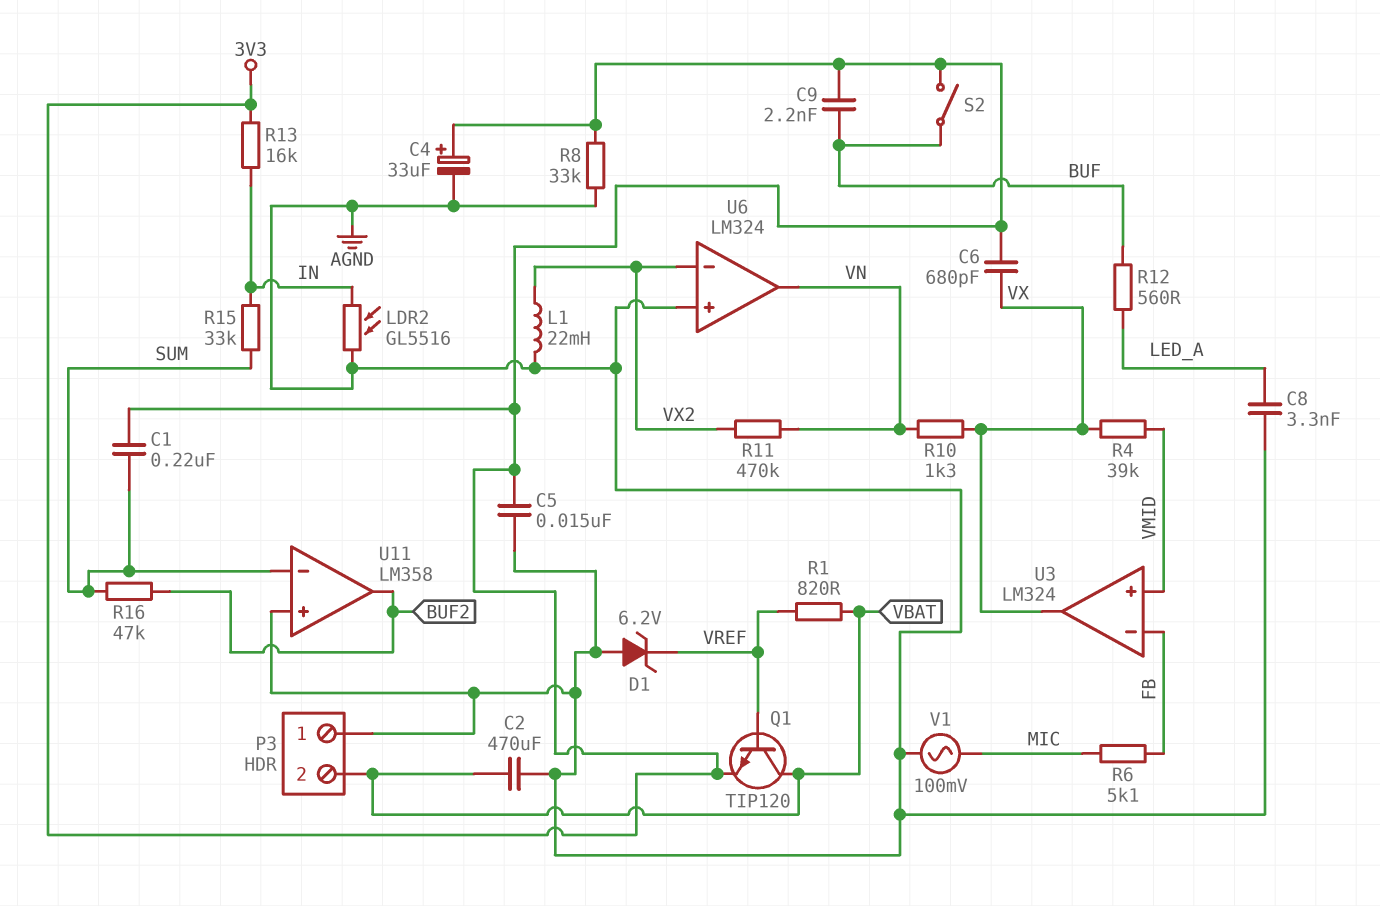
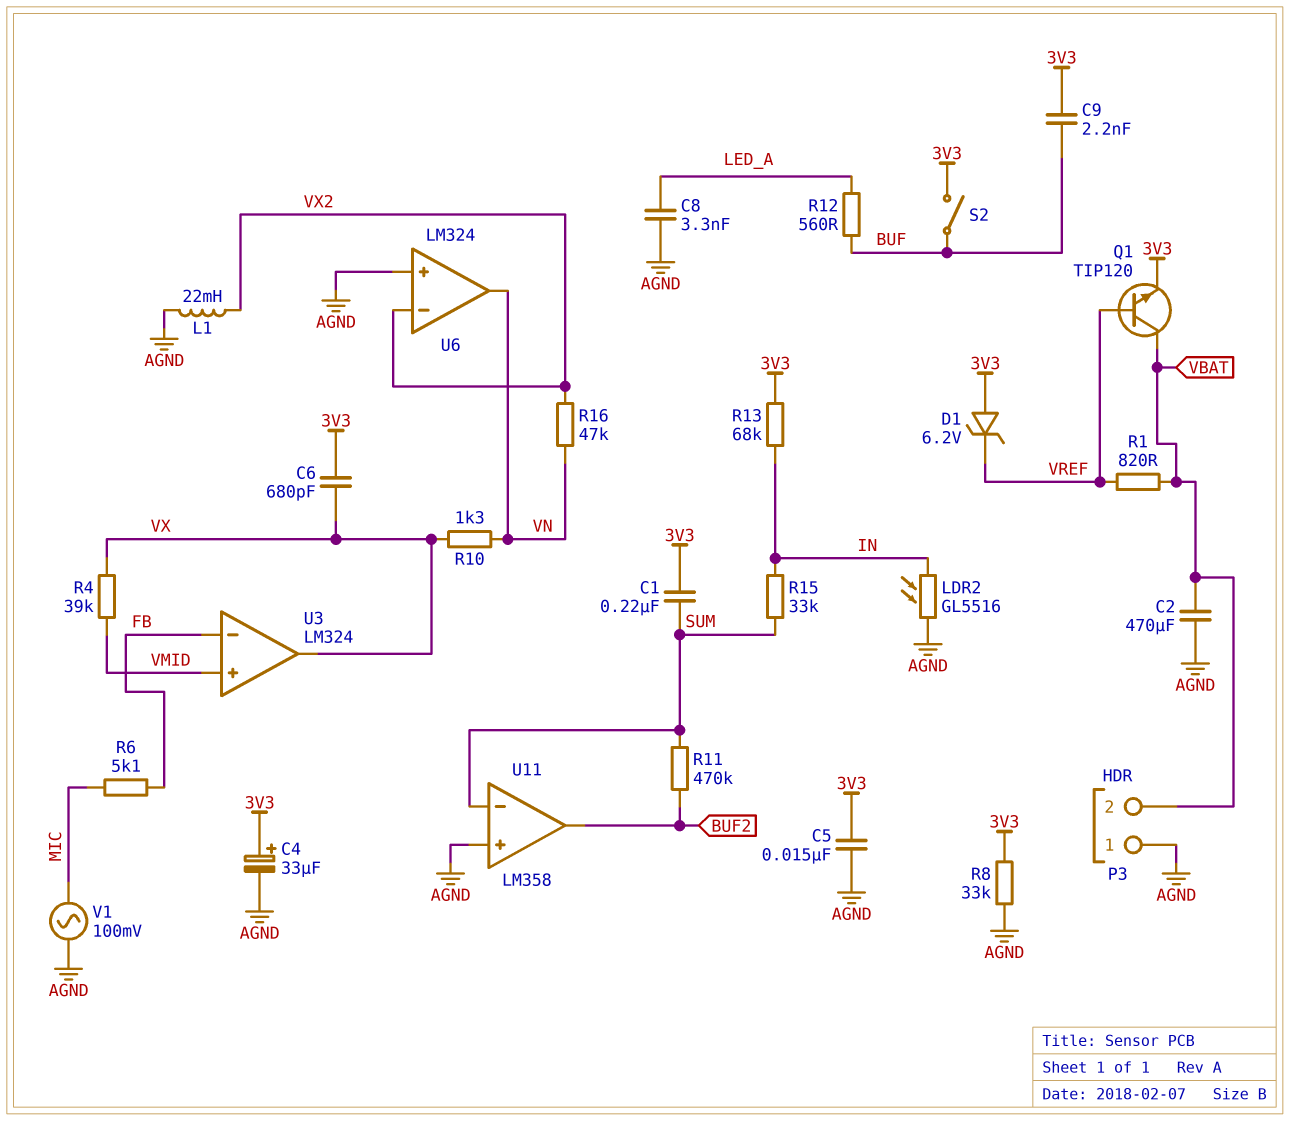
D1: zener 6.2V (A AGND, K VREF) -> zener 6.2V (A 3V3, K VREF)
R11: 470k (VN, VX2) -> 470k (BUF2, SUM)
R13: 16k (3V3, IN) -> 68k (3V3, IN)
R16: 47k (BUF2, SUM) -> 47k (VN, VX2)

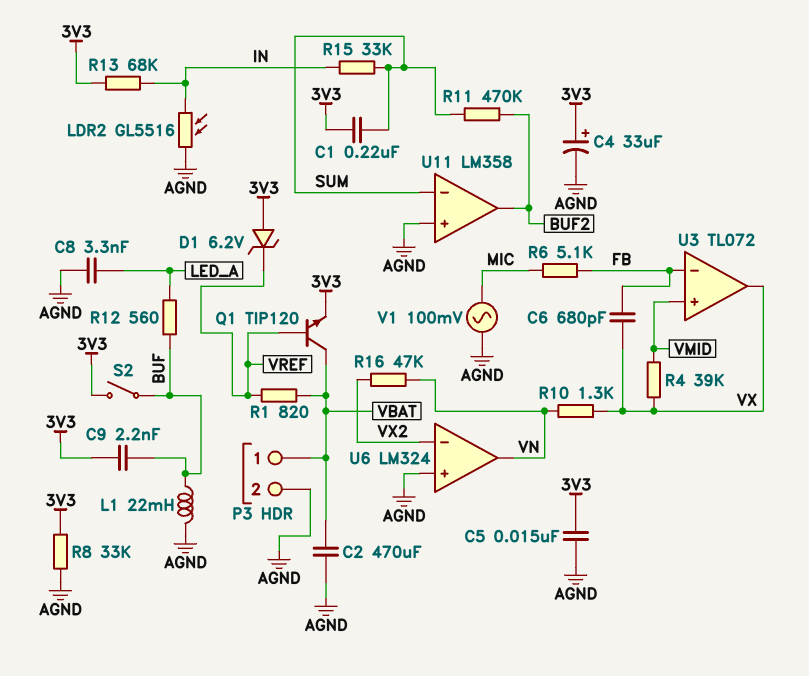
C6: 680pF (3V3, VX) -> 680pF (FB, VX)
L1: 22mH (AGND, VX2) -> 22mH (AGND, BUF)
P3 pin 1: AGND -> VBAT
P3 pin 2: VBAT -> AGND
U3: LM324 -> TL072

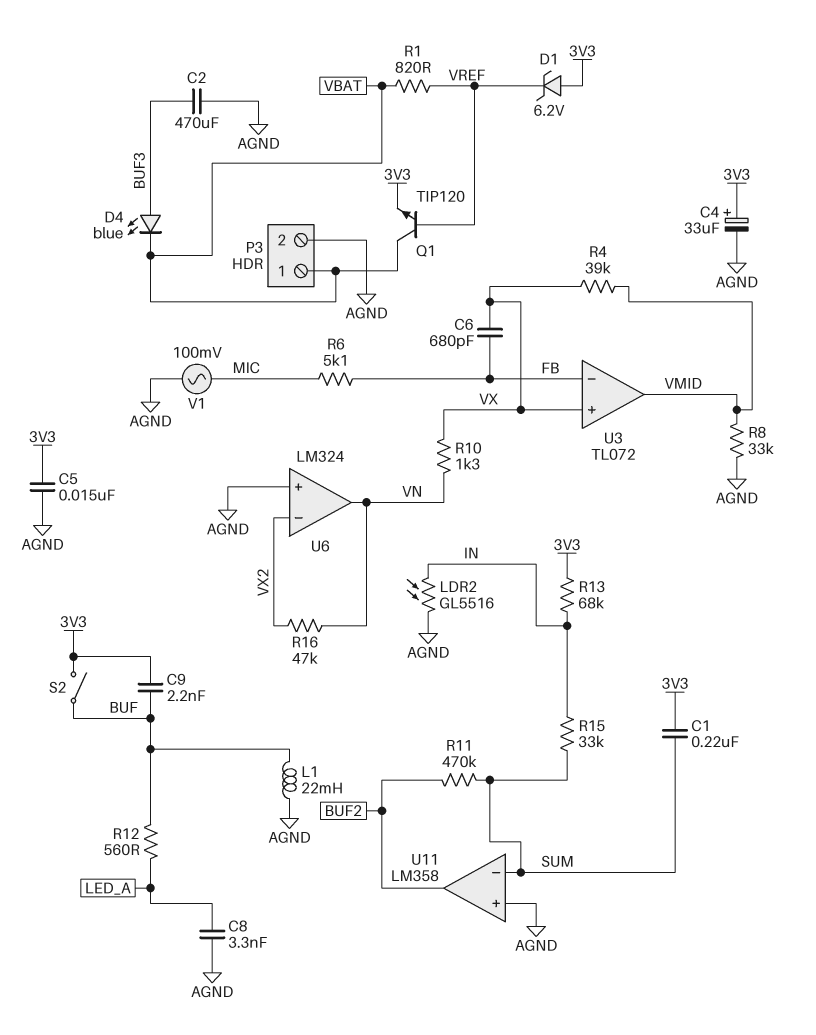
C2: 470uF (AGND, VBAT) -> 470uF (AGND, BUF3)
D4: none -> LED blue (A BUF3, K VBAT)
R8: 33k (3V3, AGND) -> 33k (AGND, VMID)
U3 pin in+: VMID -> VX
U3 pin out: VX -> VMID

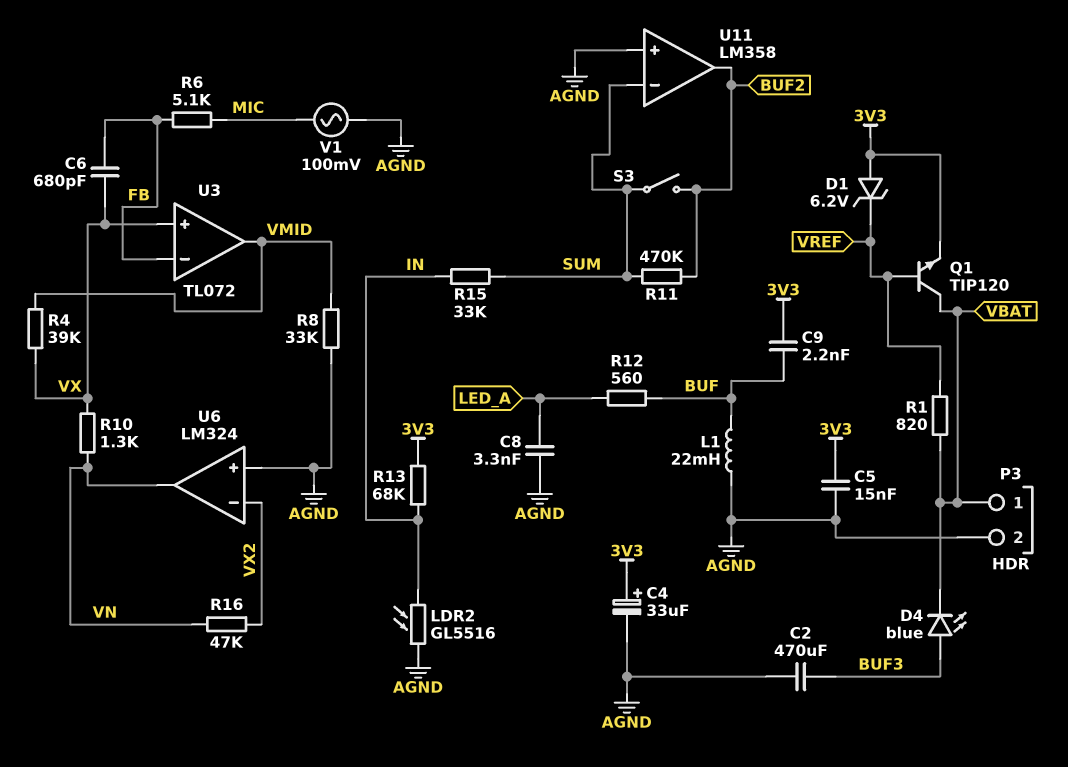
C1: 220nF (3V3, SUM) -> none
S2: switch (3V3, BUF) -> none
S3: none -> switch (BUF2, SUM)

